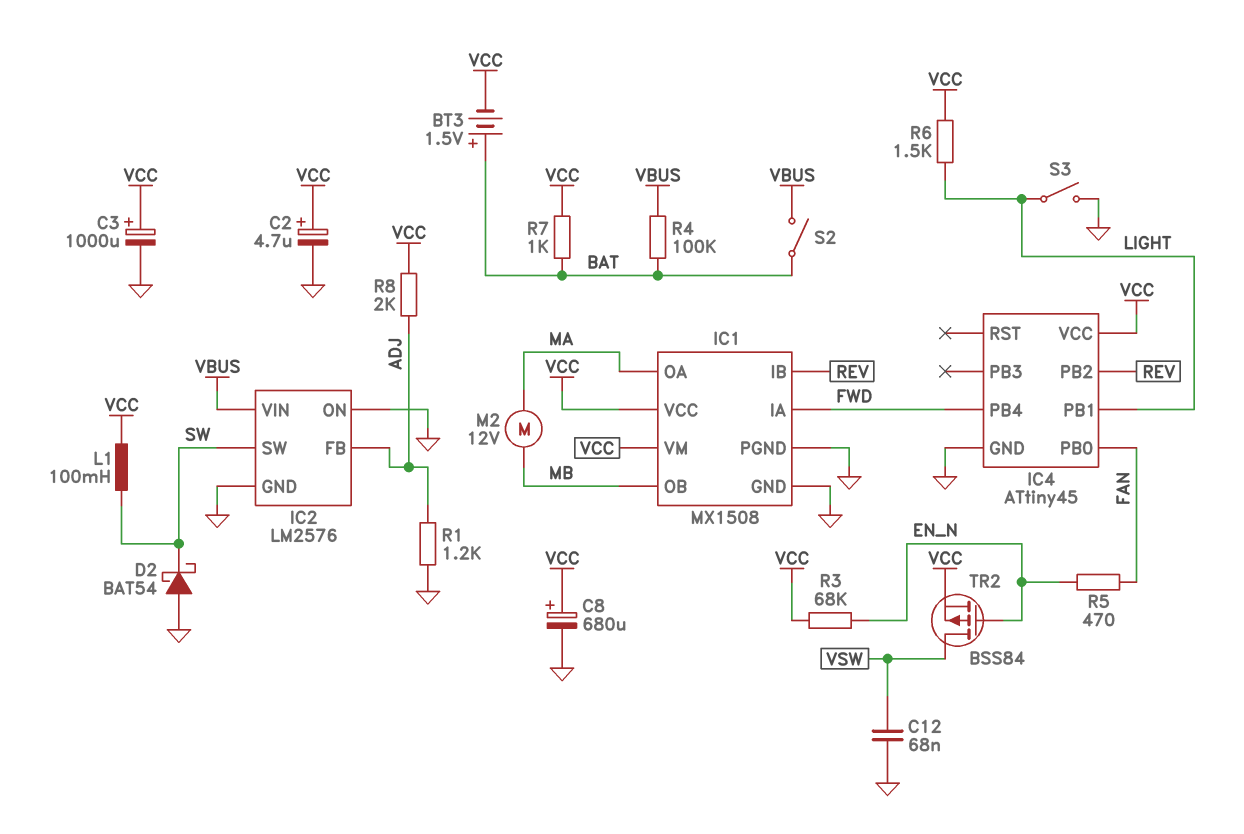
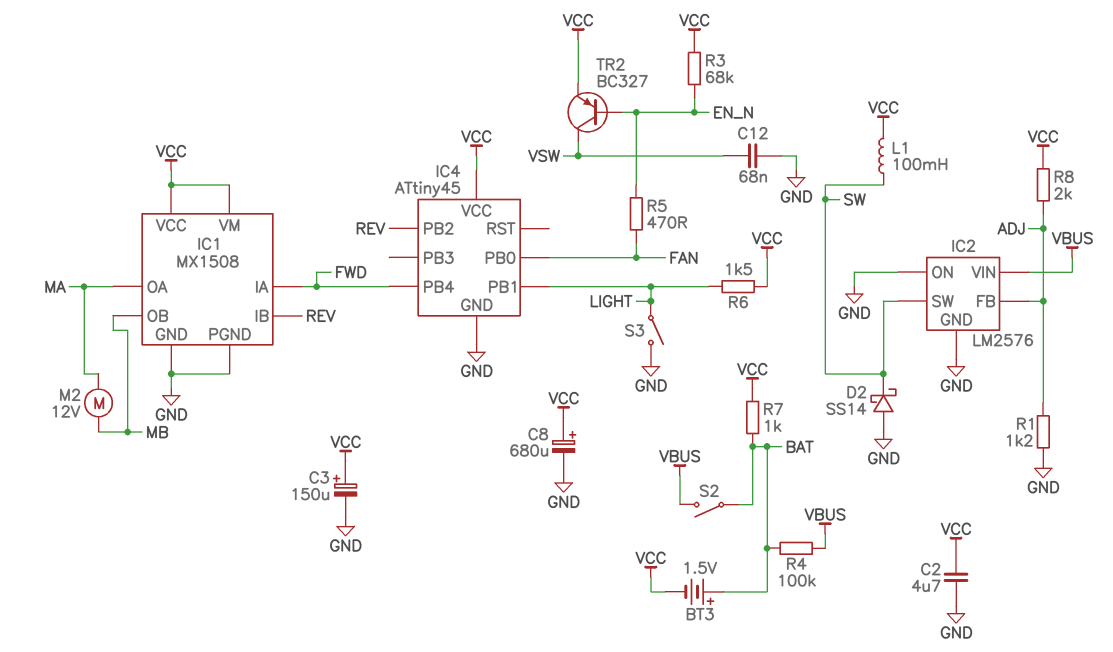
C2: 4.7uF (plus VCC, minus GND) -> 4.7uF (GND, VCC)
C3: 1000uF (plus VCC, minus GND) -> 150uF (plus VCC, minus GND)
D2: schottky BAT54 (A GND, K SW) -> schottky SS14 (A GND, K SW)
TR2: PMOS BSS84 (G EN_N, D VSW, S VCC) -> PNP BC327 (B EN_N, C VSW, E VCC)

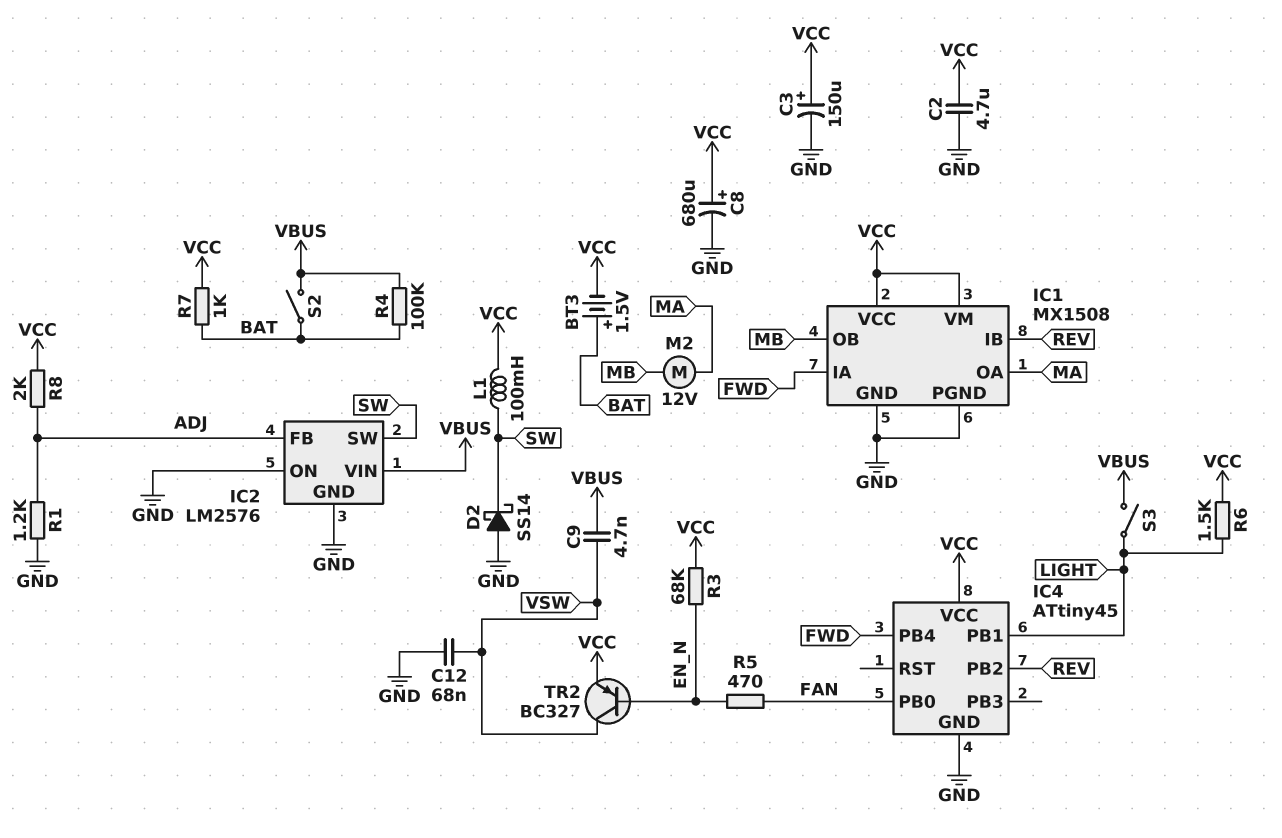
C9: none -> 4.7nF (VBUS, VSW)
S3: switch (GND, LIGHT) -> switch (LIGHT, VBUS)

